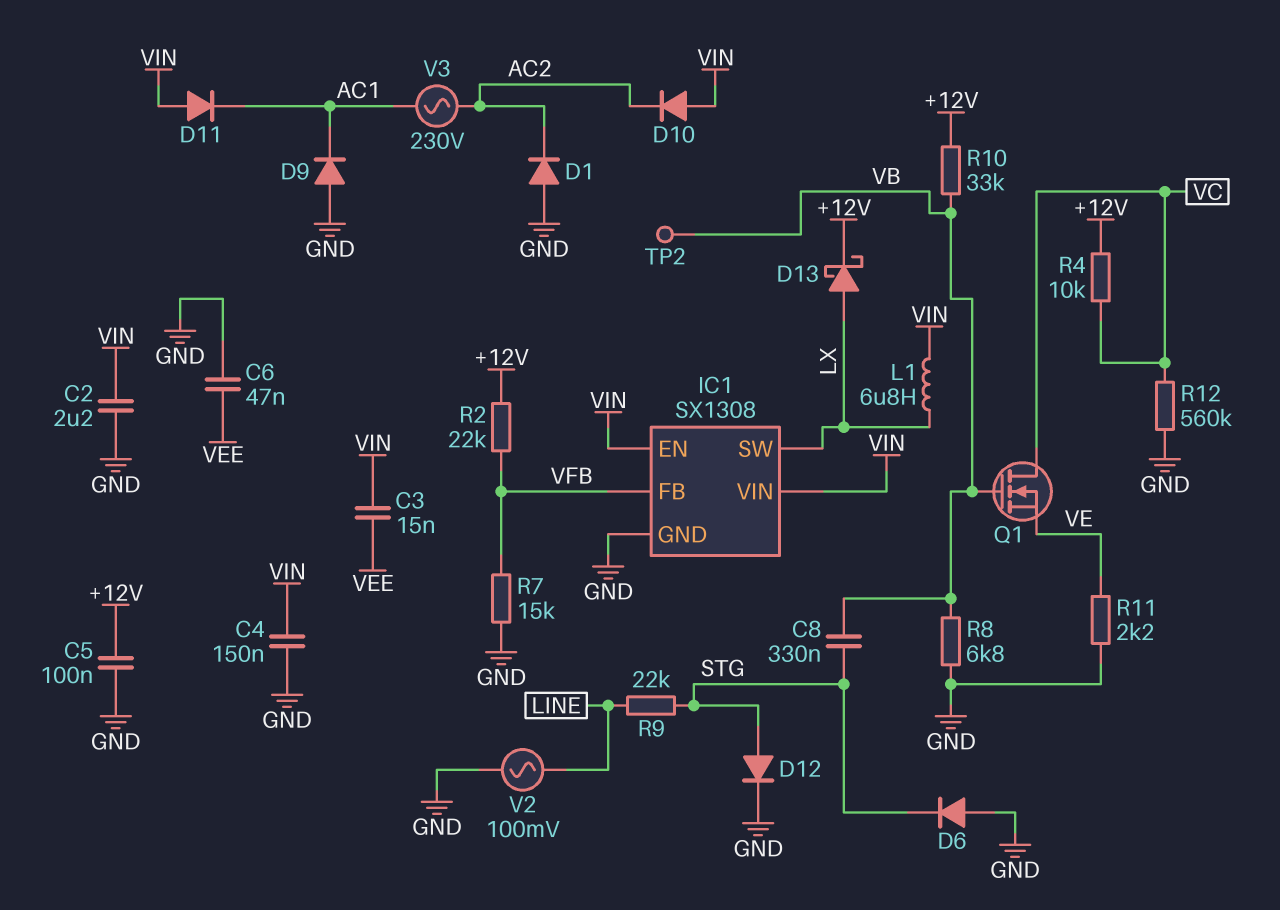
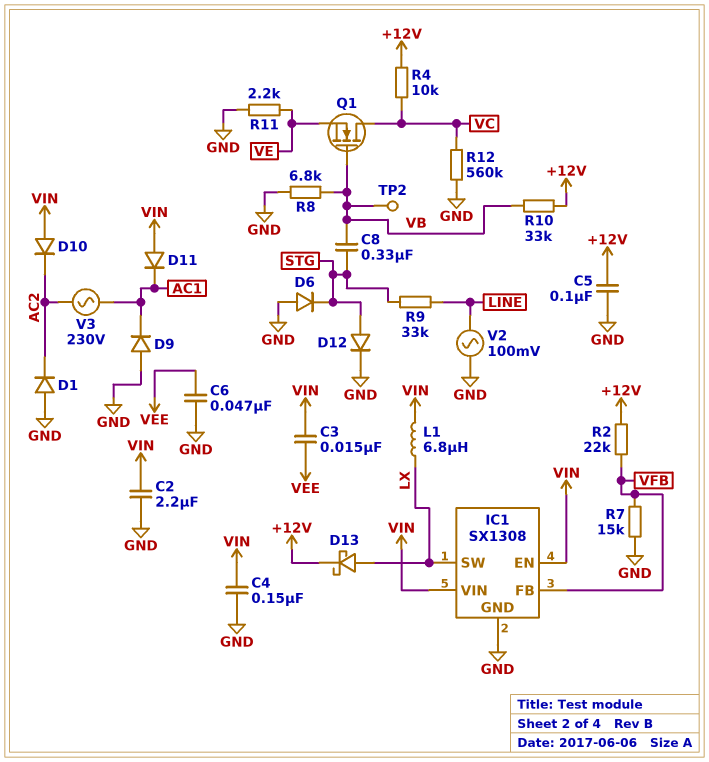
R9: 22k (LINE, STG) -> 33k (LINE, STG)

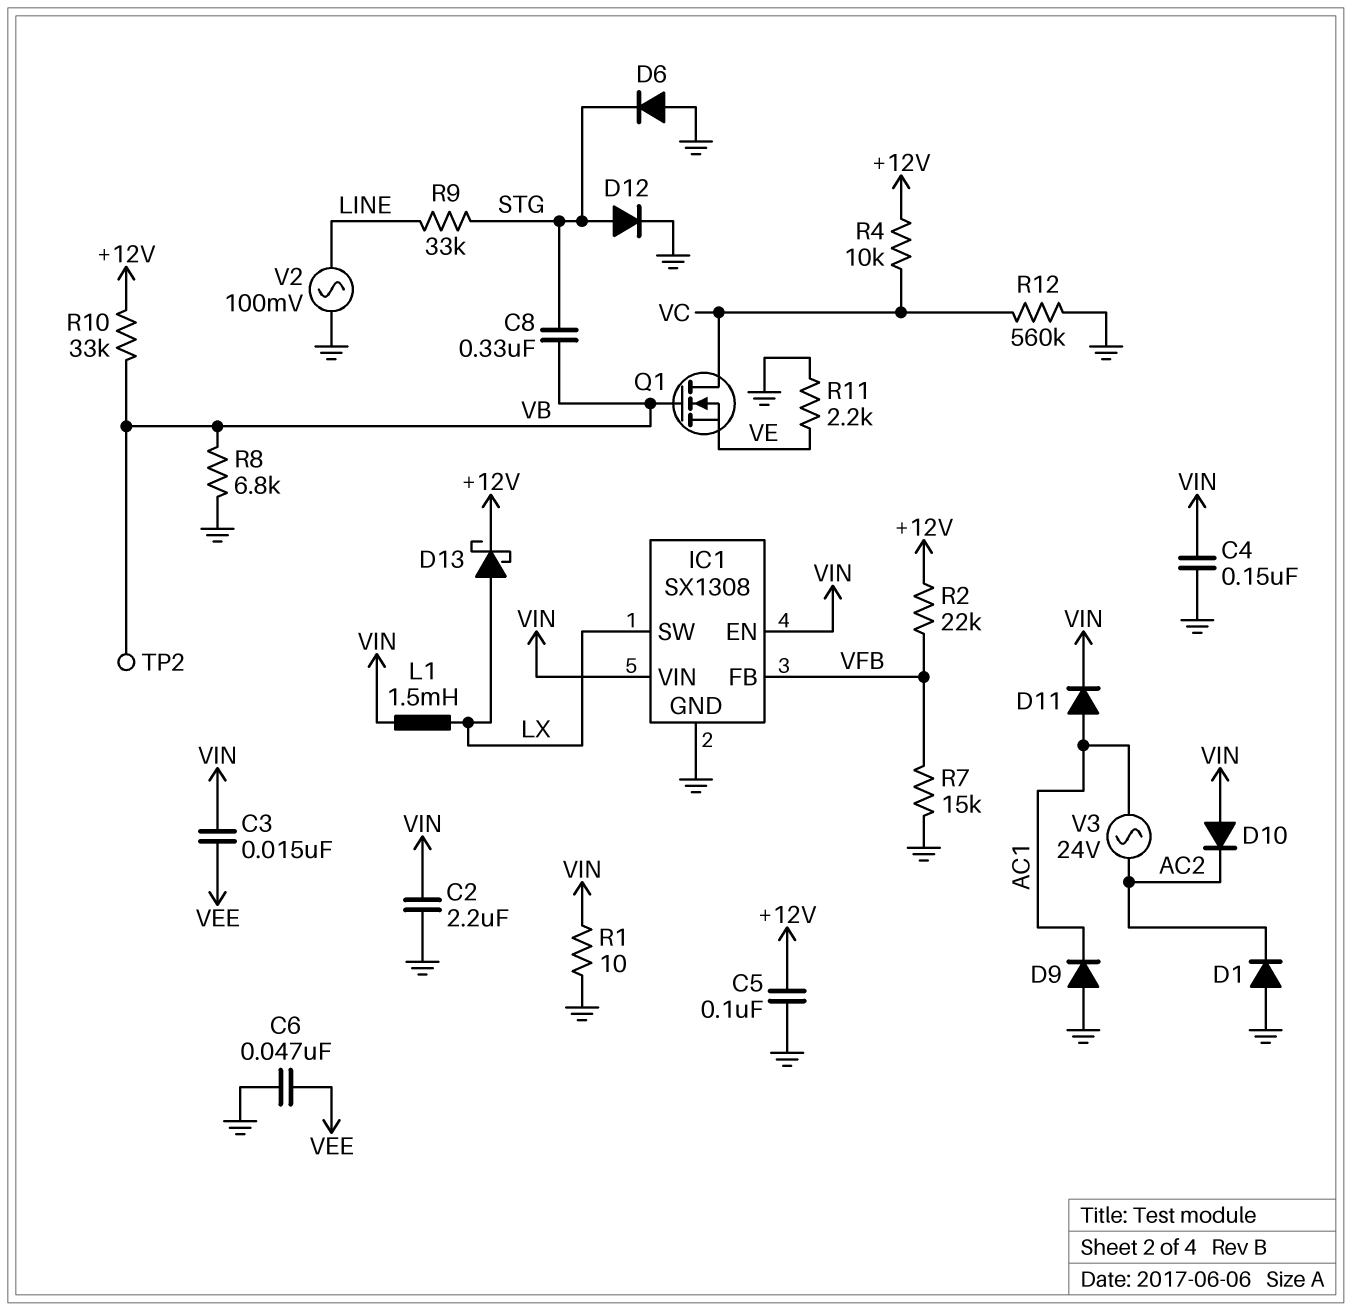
D11: diode (A VIN, K AC1) -> diode (A AC1, K VIN)
L1: 6.8uH (LX, VIN) -> 1.5mH (LX, VIN)
R1: none -> 10 (GND, VIN)
V3: AC 230V (AC1, AC2) -> AC 24V (AC1, AC2)

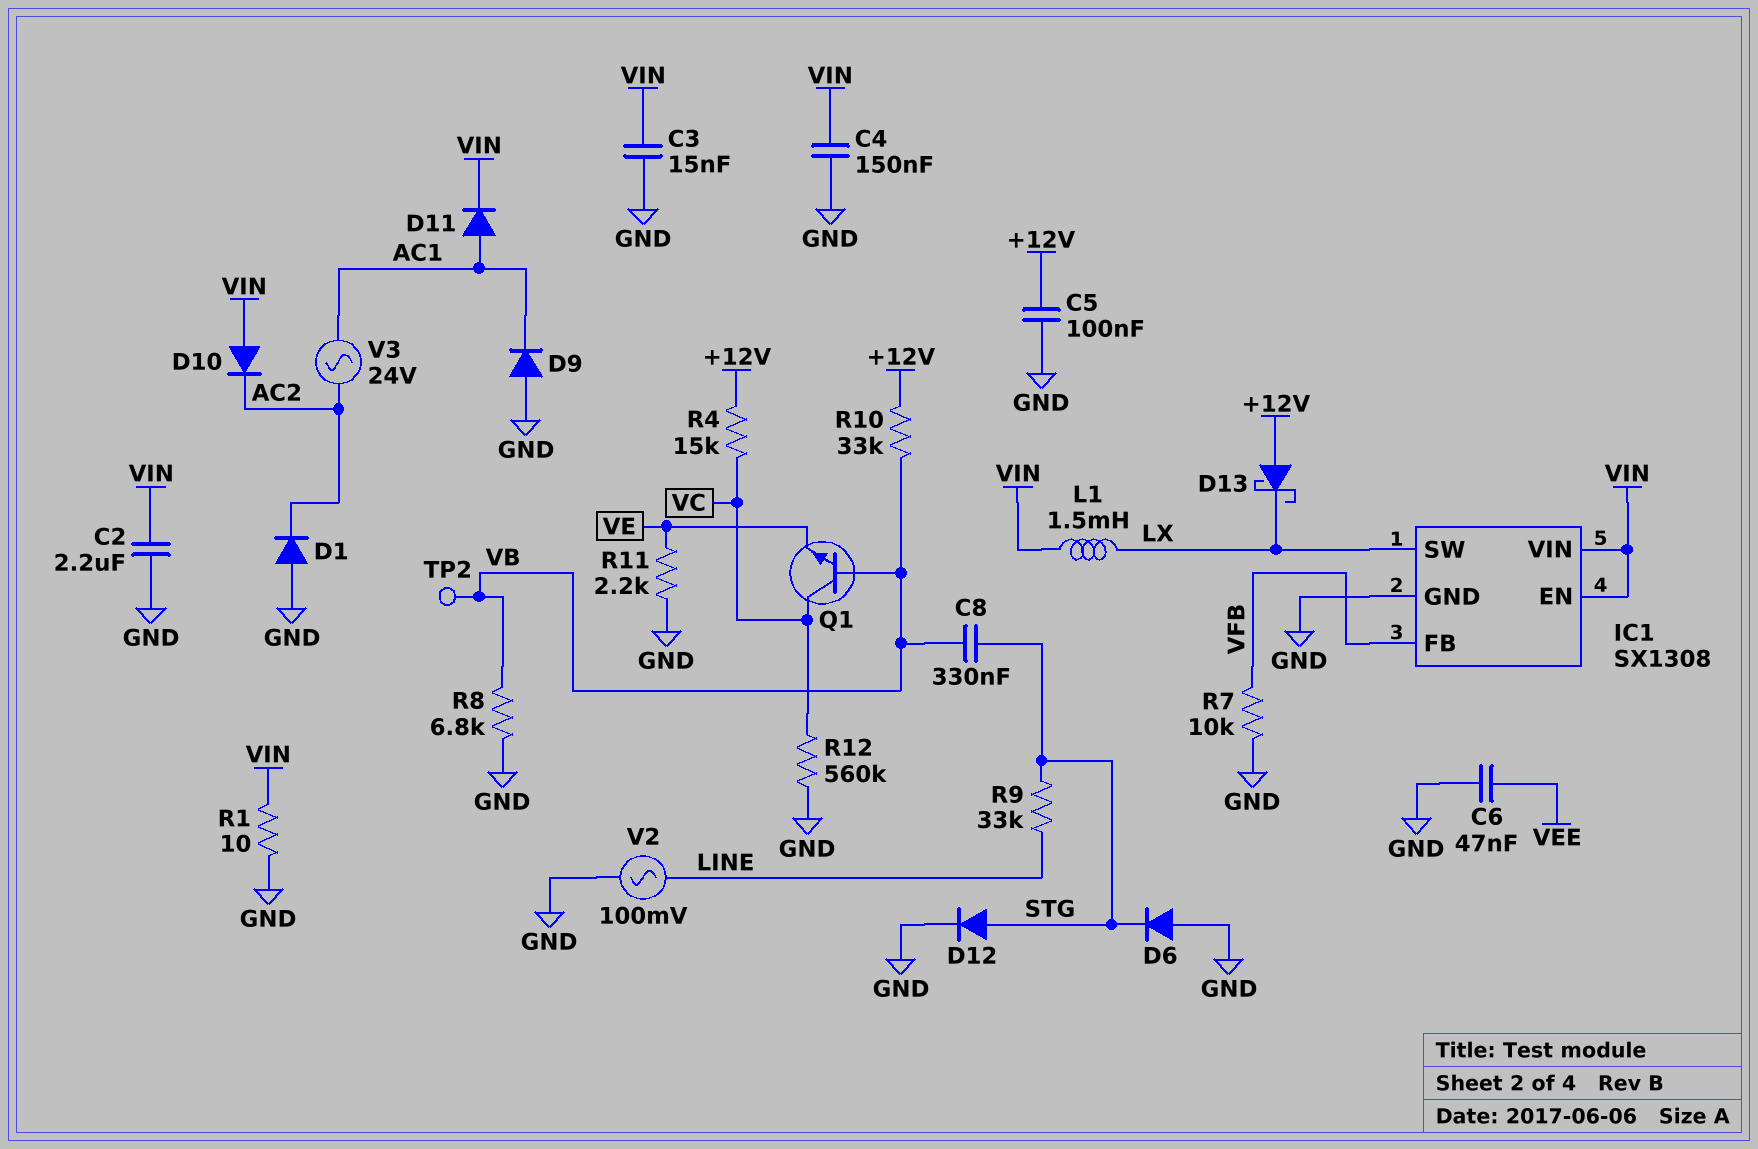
C3: 15nF (VEE, VIN) -> 15nF (GND, VIN)
D13: schottky (A LX, K +12V) -> schottky (A +12V, K LX)
Q1: NMOS (G VB, D VC, S VE) -> NPN (B VB, C VC, E VE)
R2: 22k (+12V, VFB) -> none
R4: 10k (+12V, VC) -> 15k (+12V, VC)
R7: 15k (GND, VFB) -> 10k (GND, VFB)

